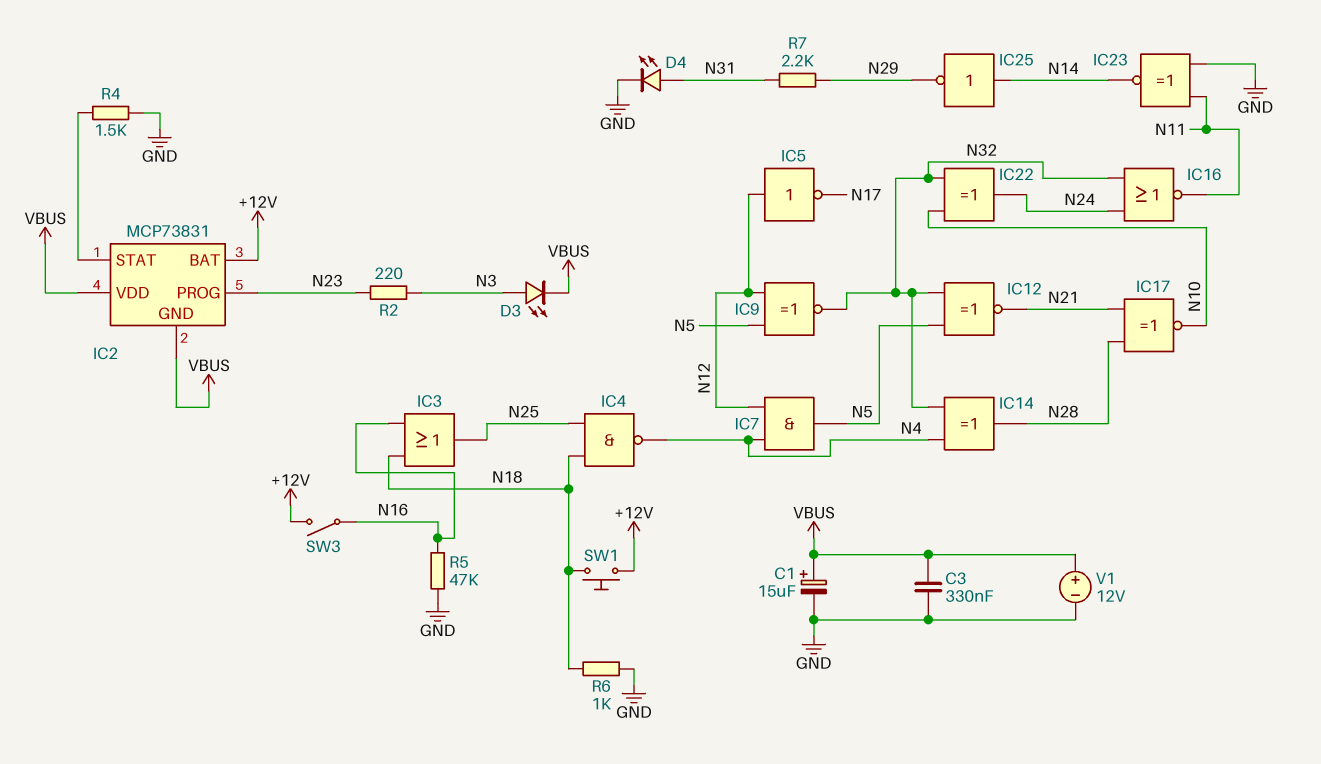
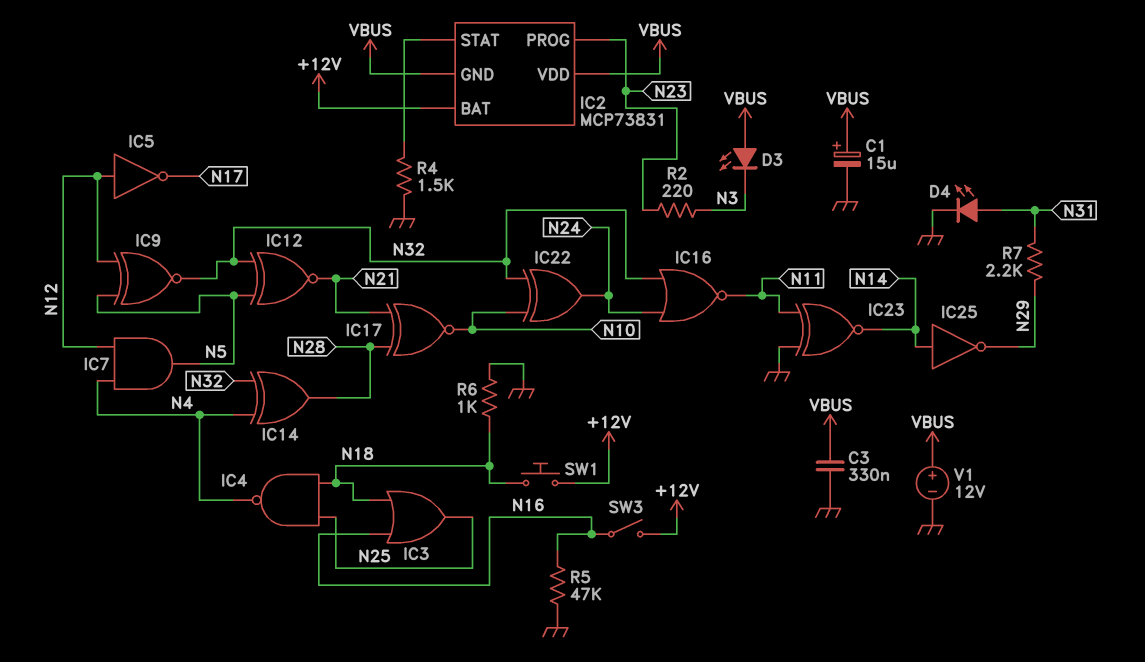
D3: LED (A N3, K VBUS) -> LED (A VBUS, K N3)

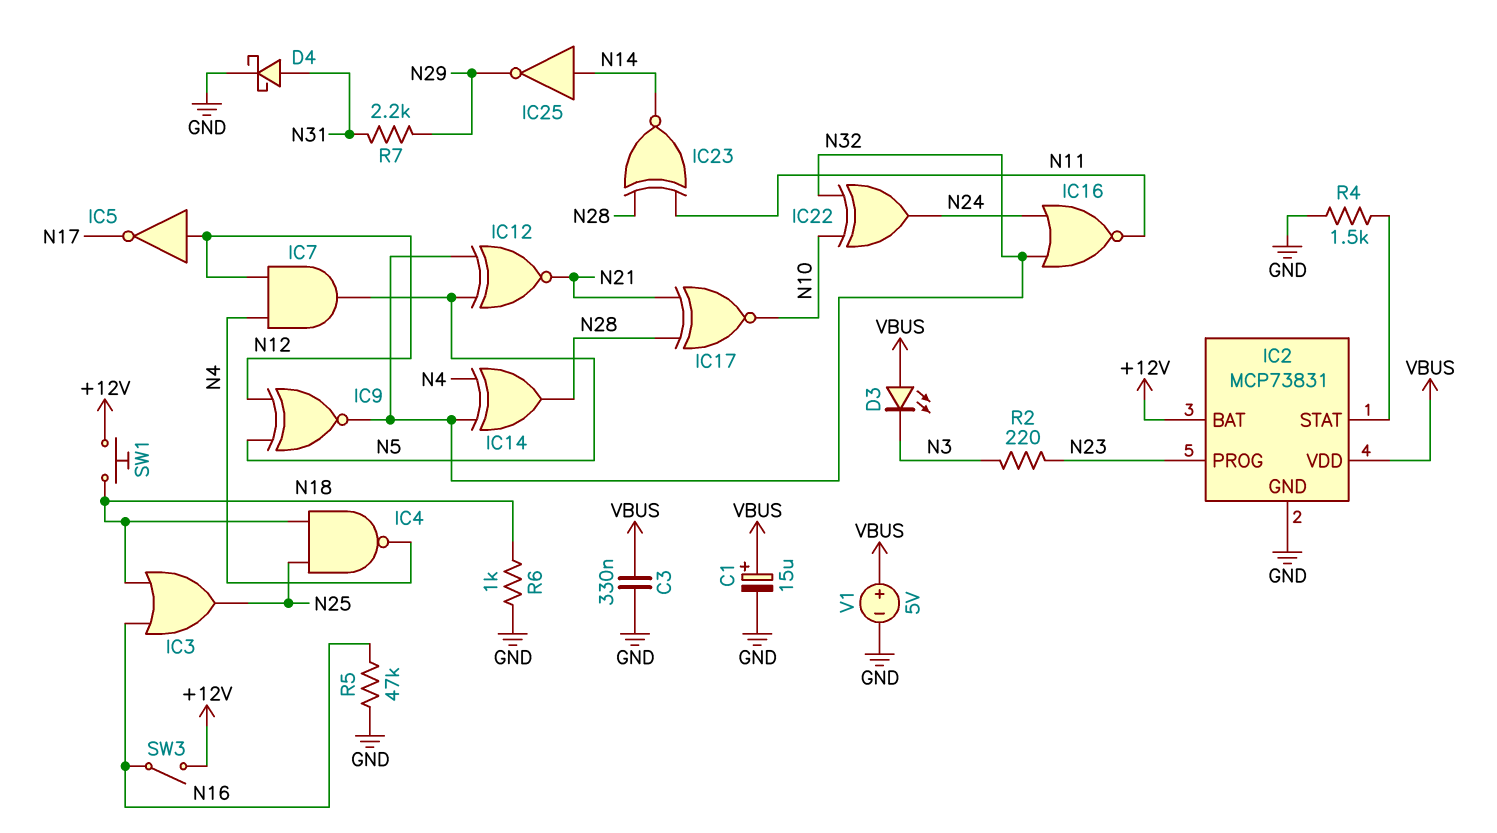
D4: LED (A N31, K GND) -> schottky (A N31, K GND)
IC2 pin GND: VBUS -> GND
IC23: XNOR (in GND, in N11, out N14) -> XNOR (in N11, in N28, out N14)
V1: 12V (plus VBUS, minus GND) -> 5V (plus VBUS, minus GND)

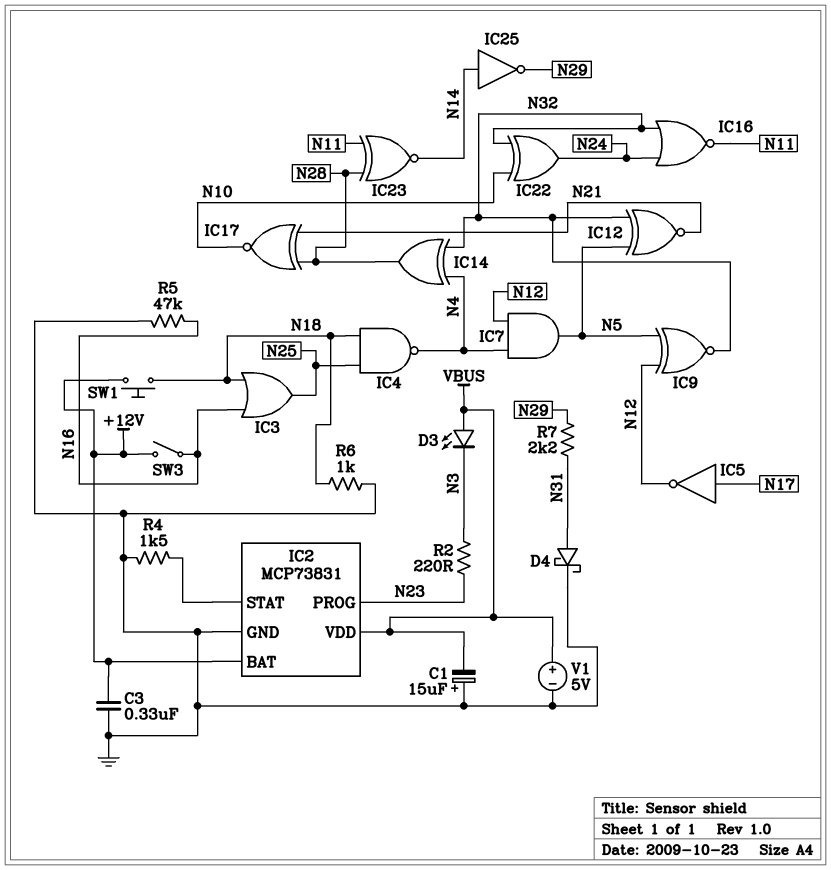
C1: 15uF (plus VBUS, minus GND) -> 15uF (plus GND, minus VBUS)
C3: 330nF (GND, VBUS) -> 330nF (+12V, GND)
IC5: NOT (in N12, out N17) -> NOT (in N17, out N12)

